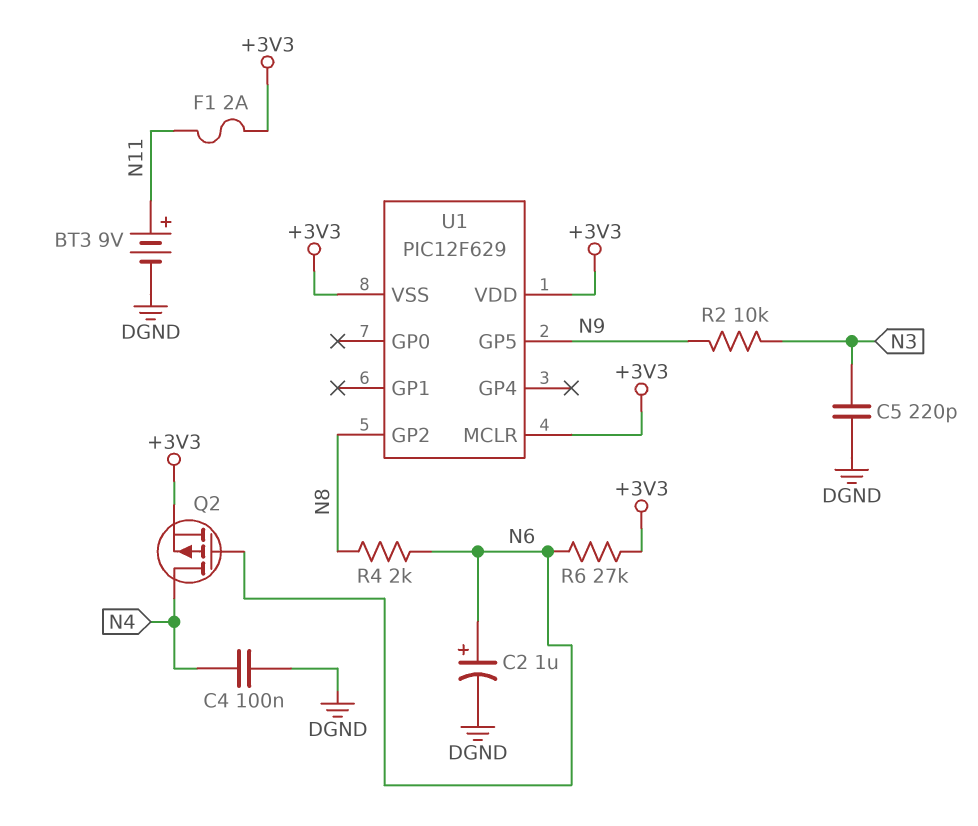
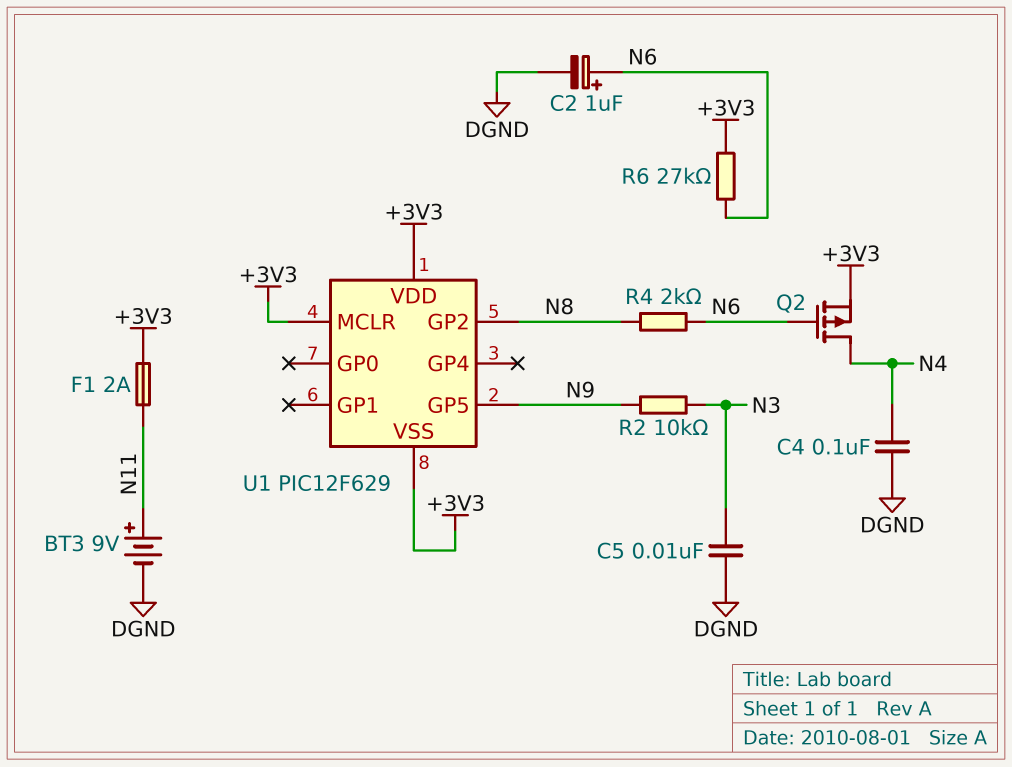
C5: 220pF (DGND, N3) -> 10nF (DGND, N3)

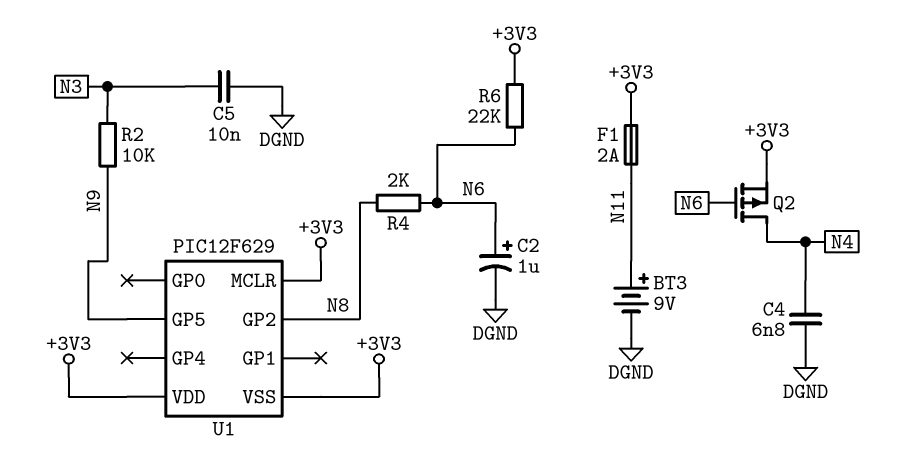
C4: 100nF (DGND, N4) -> 6.8nF (DGND, N4)
R6: 27k (+3V3, N6) -> 22k (+3V3, N6)

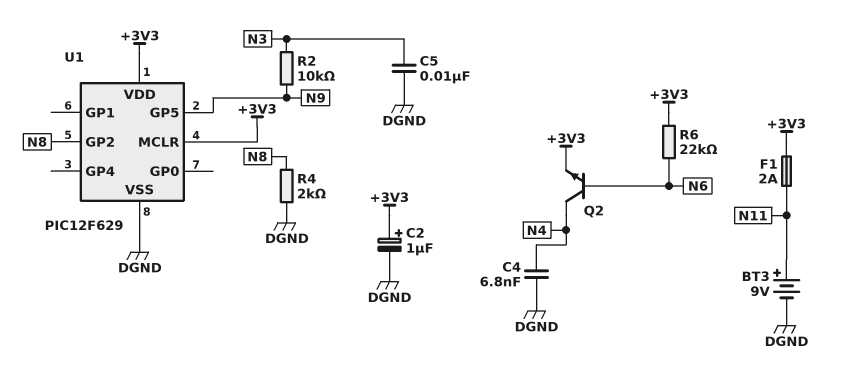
C2: 1uF (plus N6, minus DGND) -> 1uF (plus +3V3, minus DGND)
Q2: PMOS (G N6, D N4, S +3V3) -> NPN (B N6, C N4, E +3V3)
R4: 2k (N6, N8) -> 2k (DGND, N8)
U1 pin VSS: +3V3 -> DGND

